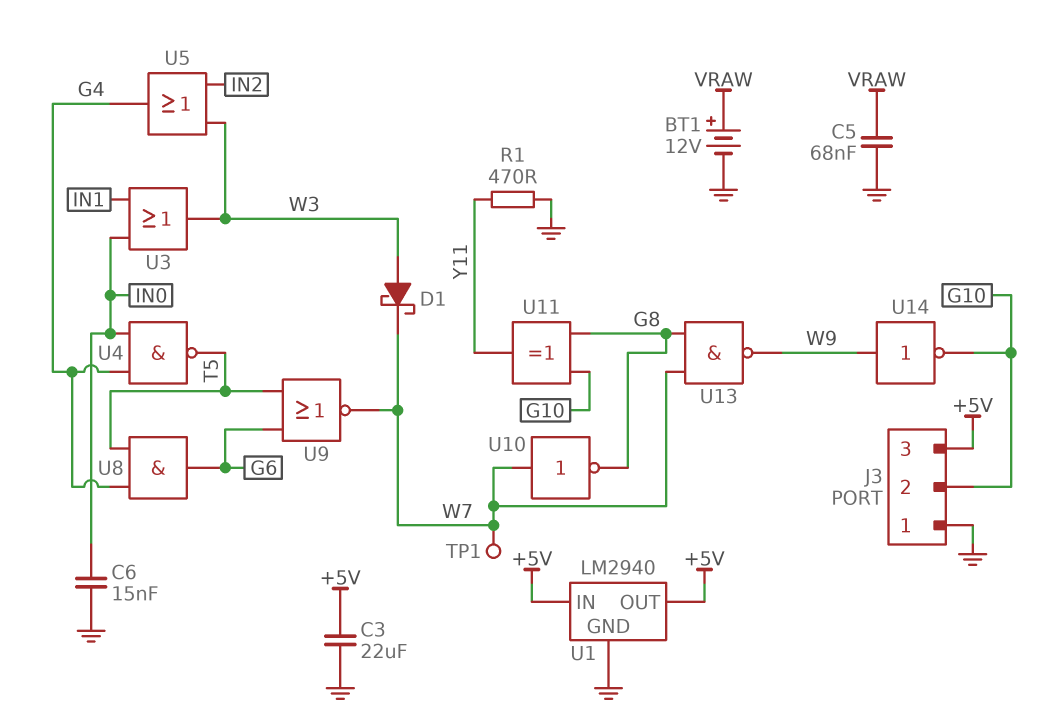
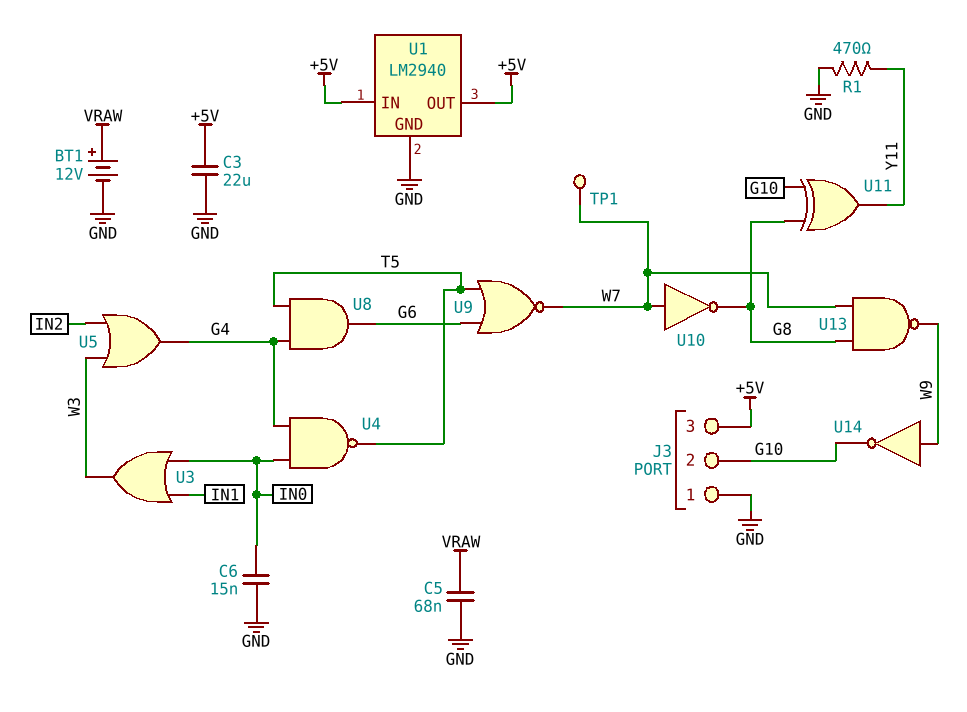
D1: schottky (A W3, K W7) -> none

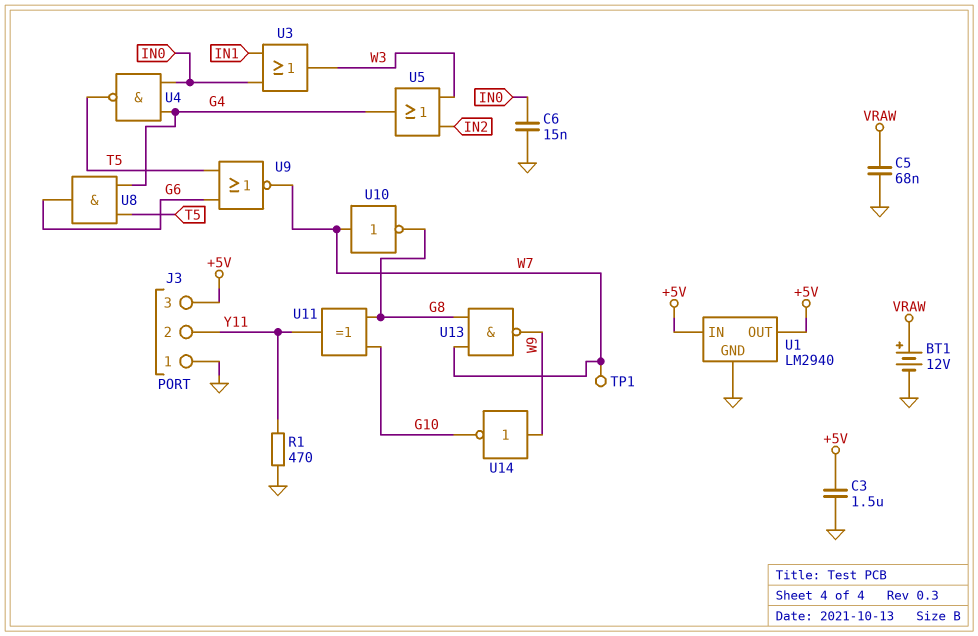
C3: 22uF (+5V, GND) -> 1.5uF (+5V, GND)
J3 pin 2: G10 -> Y11

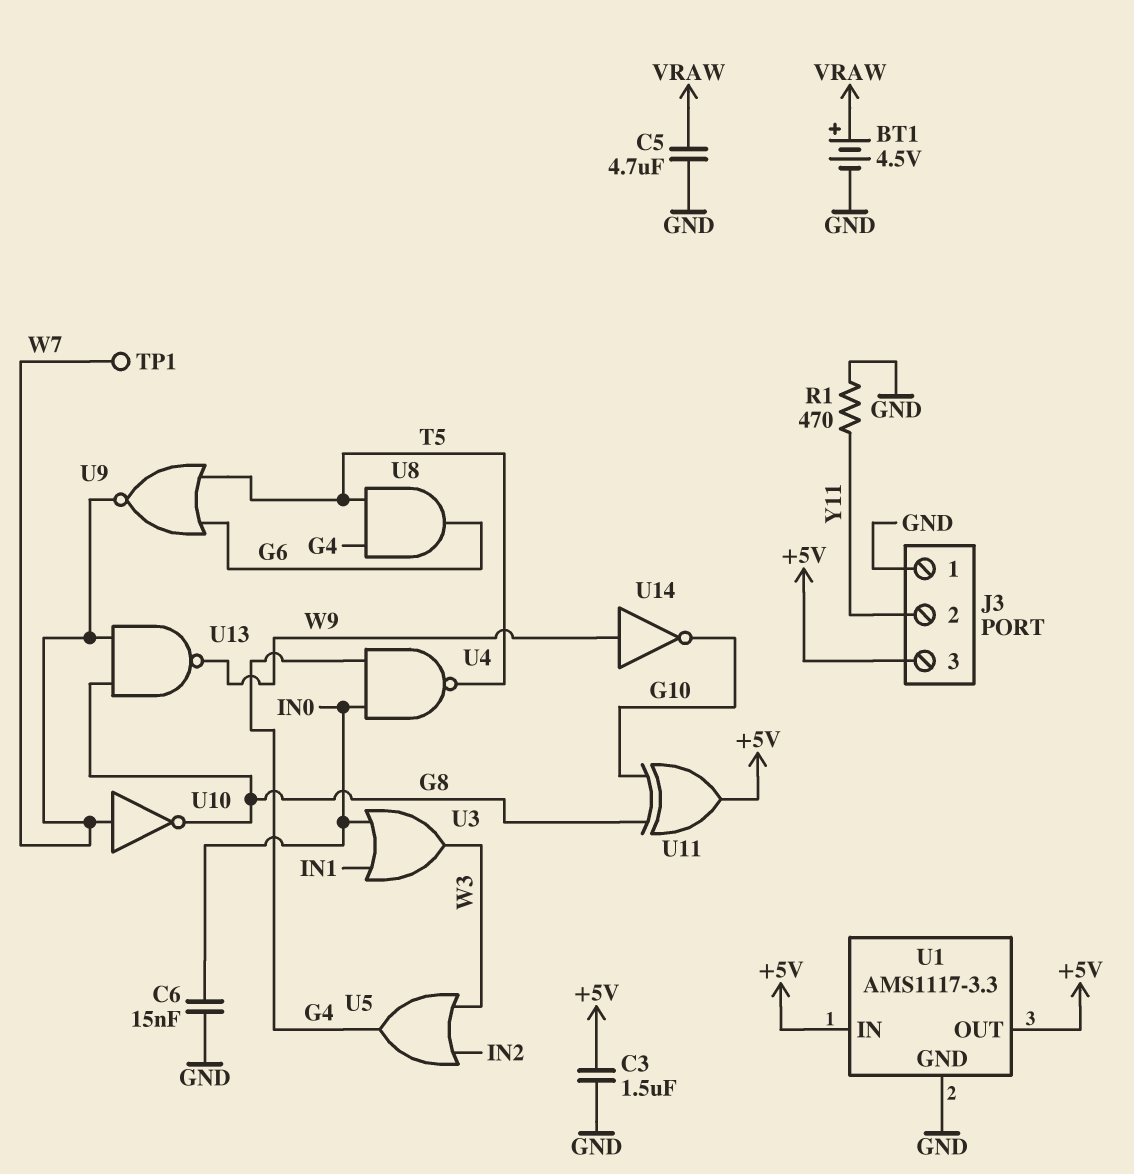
BT1: 12V (plus VRAW, minus GND) -> 4.5V (plus VRAW, minus GND)
C5: 68nF (GND, VRAW) -> 4.7uF (GND, VRAW)
U1: LM2940 -> AMS1117-3.3
U11: XOR (in G8, in G10, out Y11) -> XOR (in G8, in G10, out +5V)

